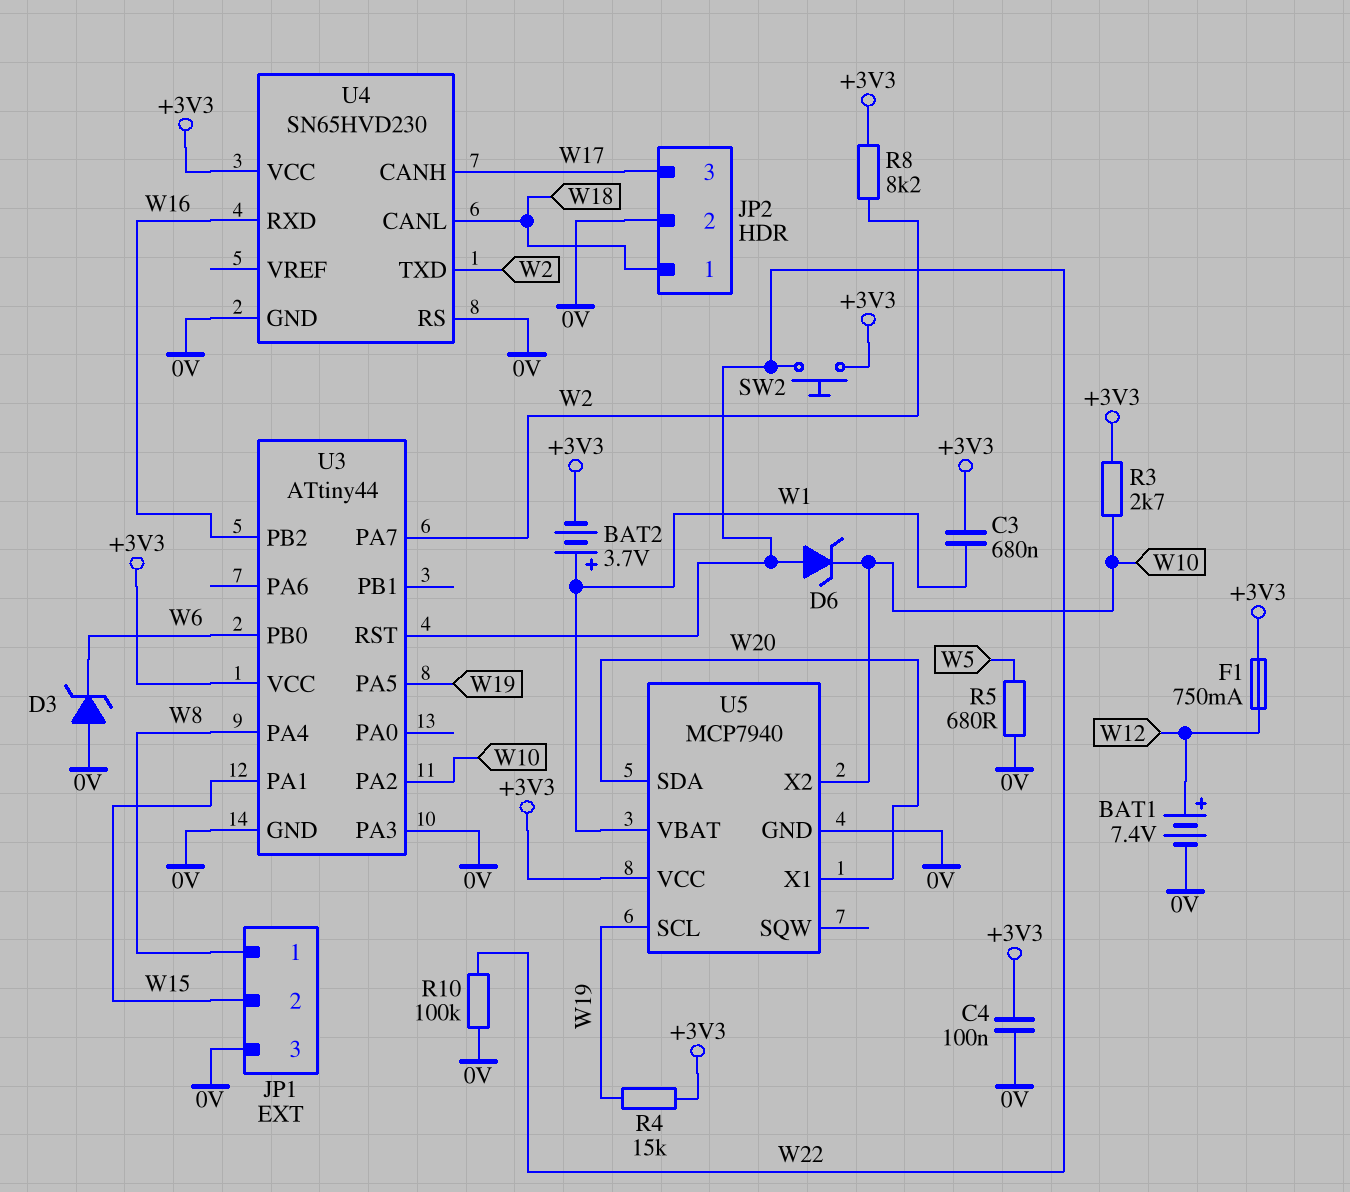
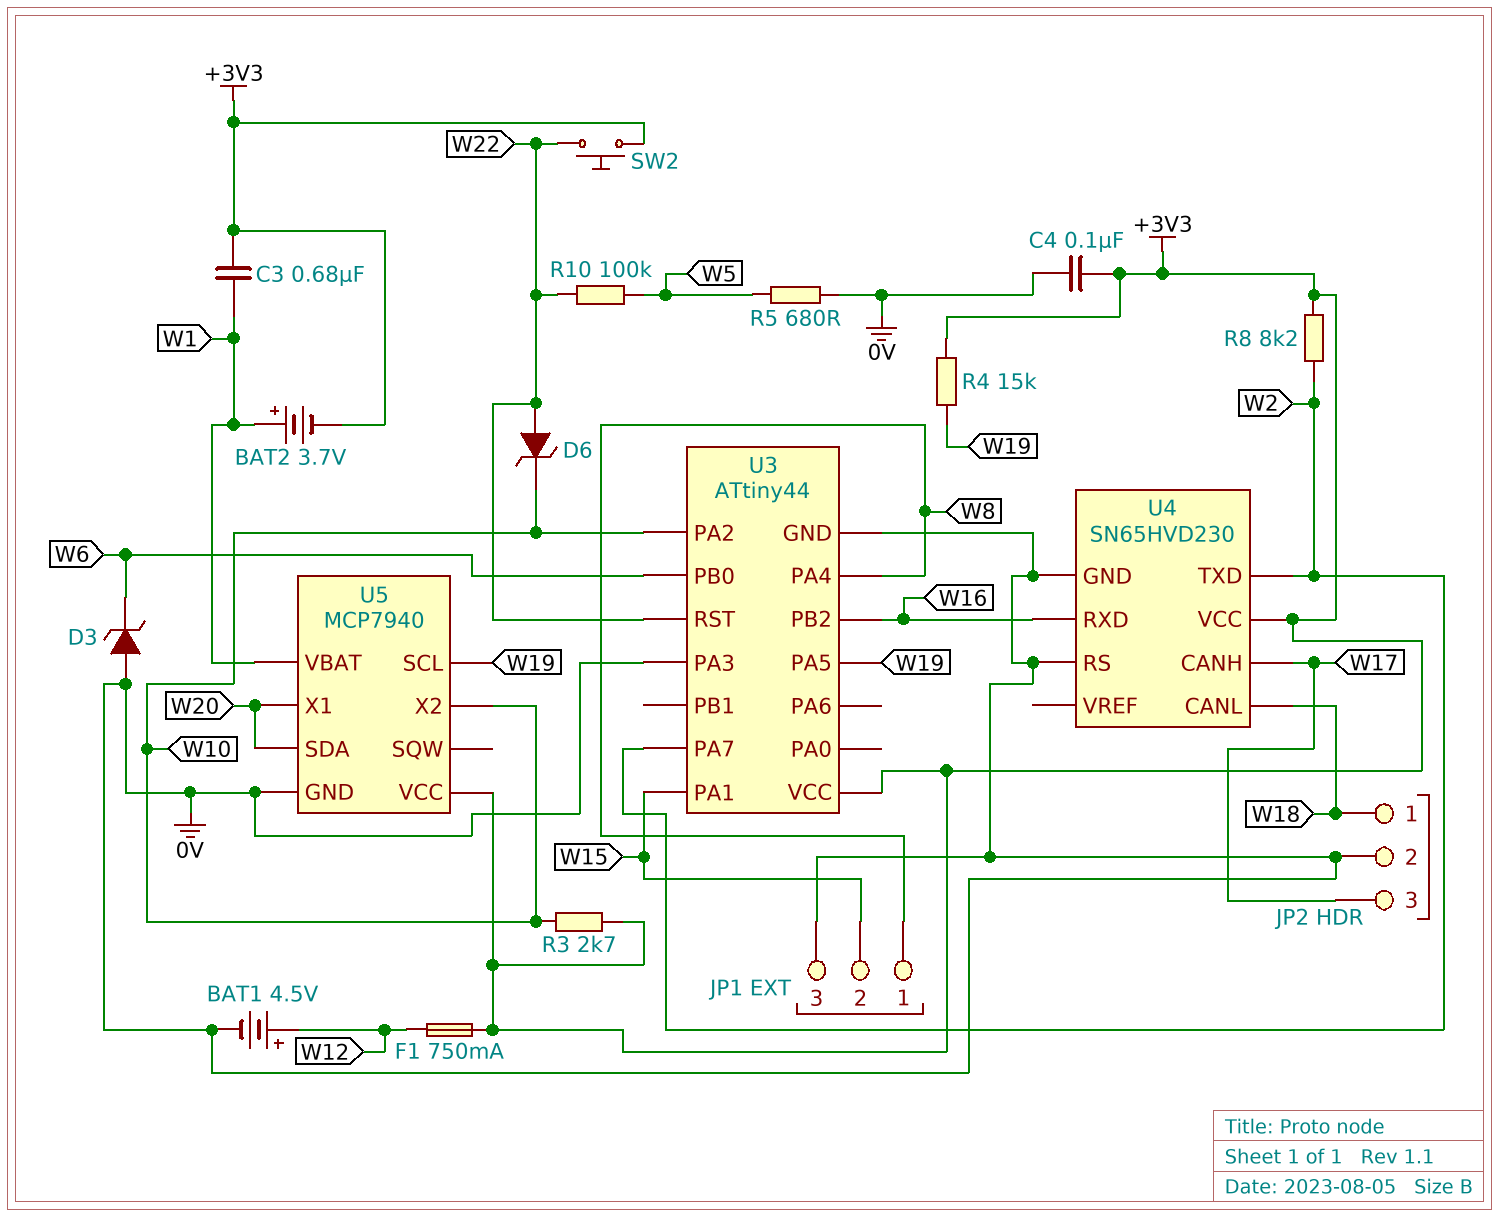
BAT1: 7.4V (plus W12, minus 0V) -> 4.5V (plus W12, minus 0V)
R10: 100k (0V, W22) -> 100k (W5, W22)

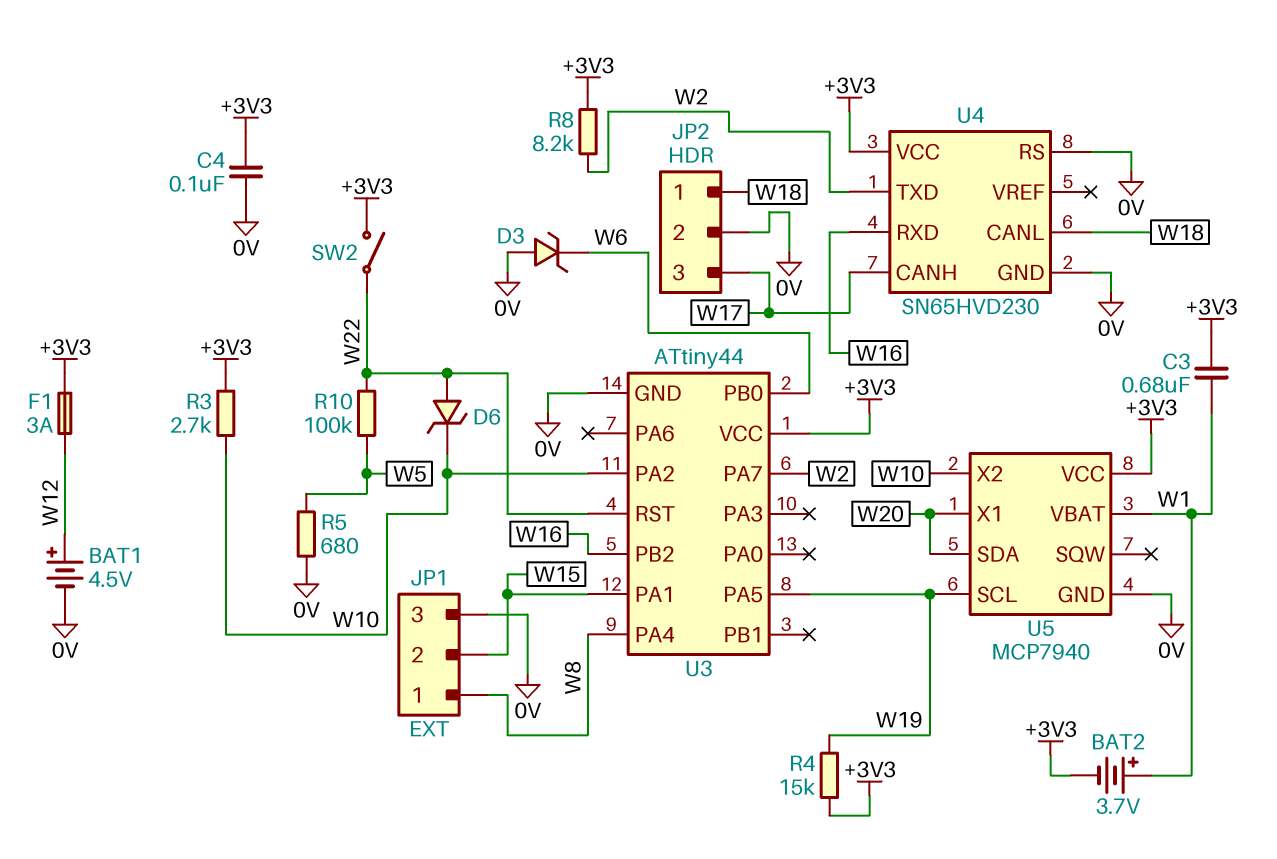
F1: 750mA (+3V3, W12) -> 3A (+3V3, W12)
SW2: button (+3V3, W22) -> switch (+3V3, W22)
U3 pin PA3: 0V -> none

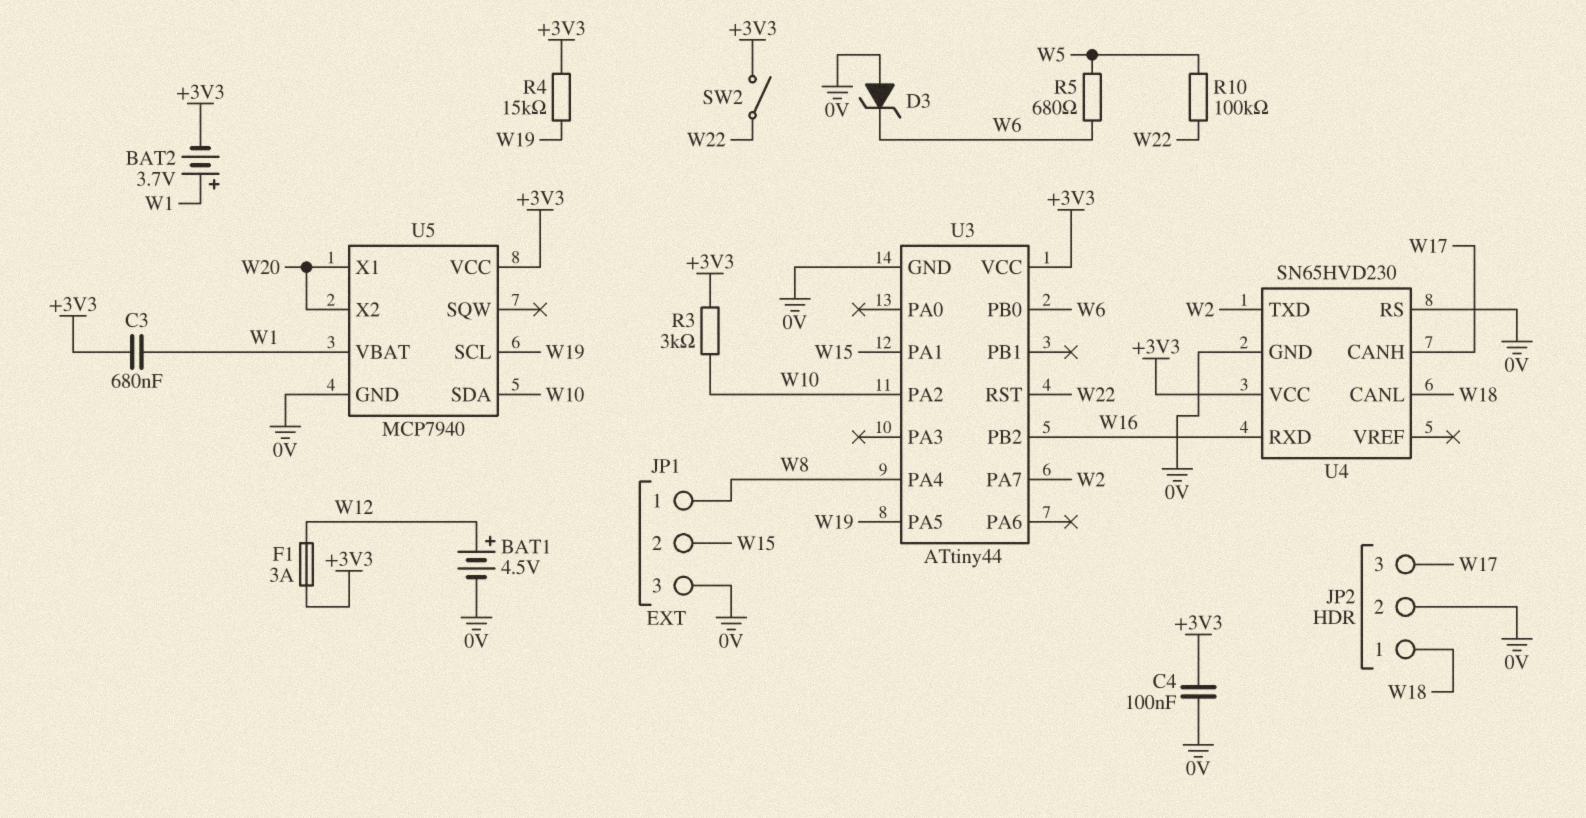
D6: zener (A W22, K W10) -> none
R3: 2.7k (+3V3, W10) -> 3k (+3V3, W10)
R5: 680 (0V, W5) -> 680 (W5, W6)
R8: 8.2k (+3V3, W2) -> none
U5 pin SDA: W20 -> W10
U5 pin X2: W10 -> W20

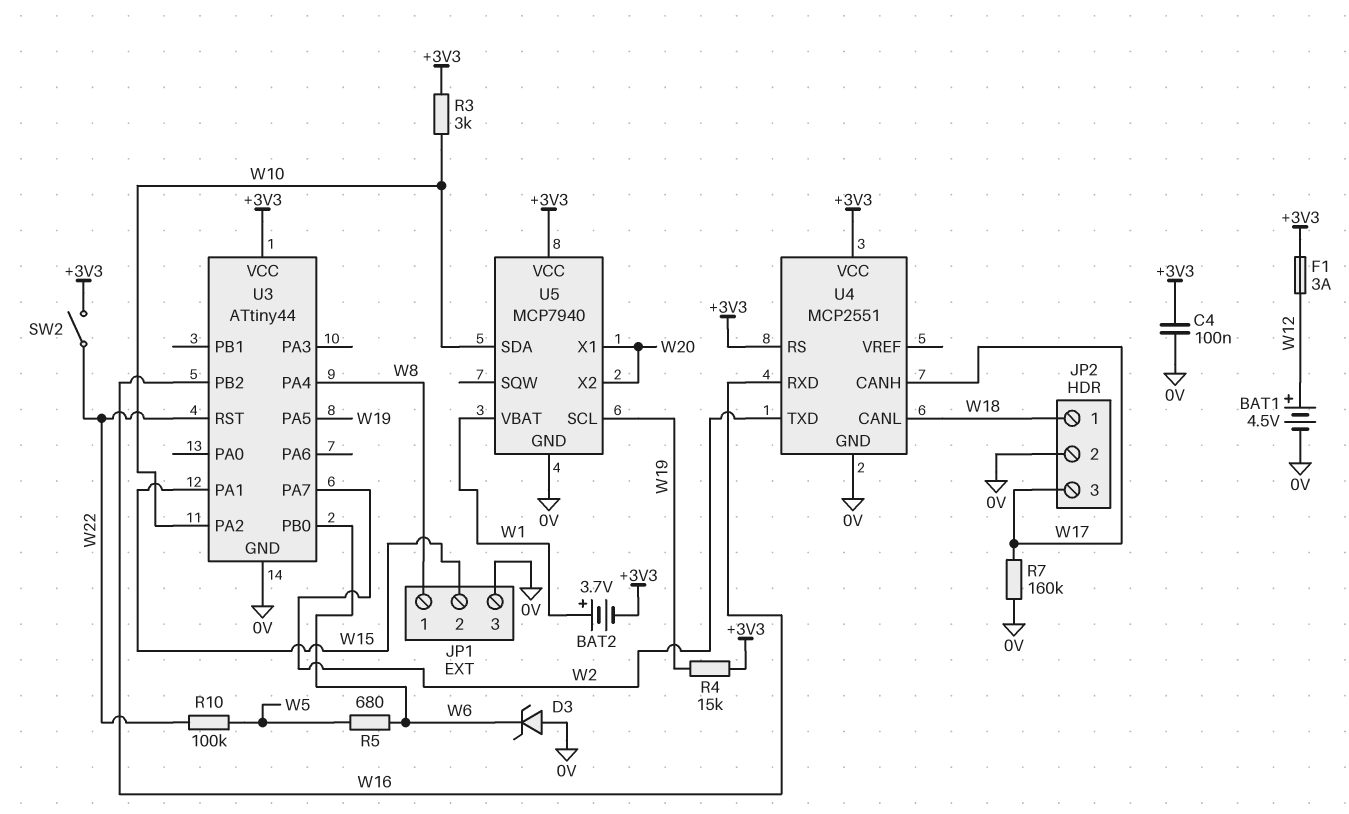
C3: 680nF (+3V3, W1) -> none
R7: none -> 160k (0V, W17)
U4: SN65HVD230 -> MCP2551
U4 pin RS: 0V -> +3V3

